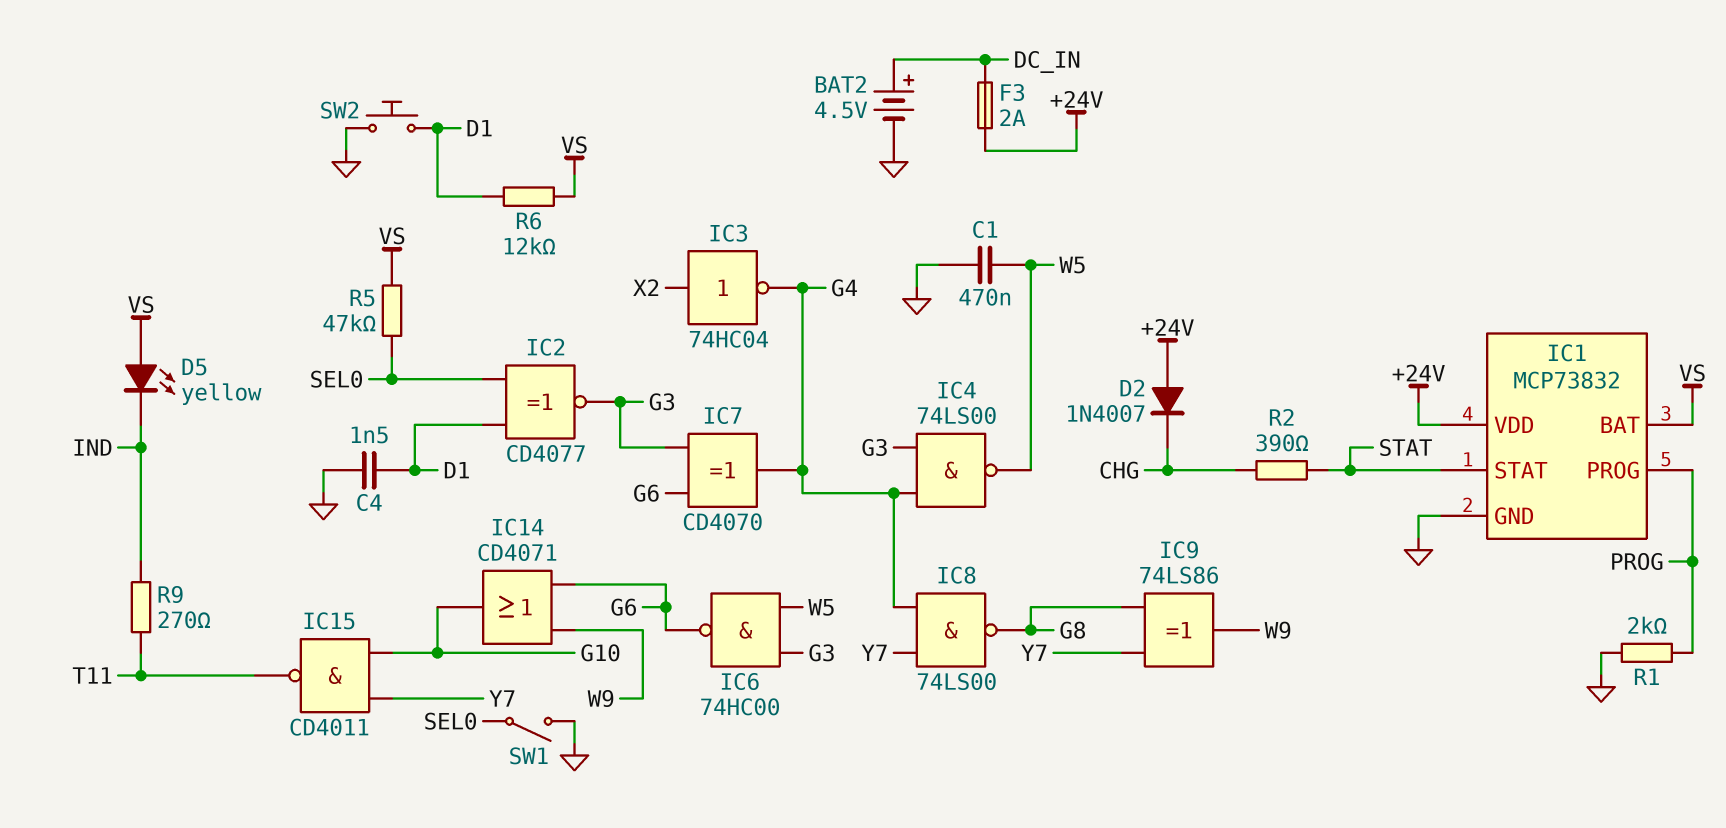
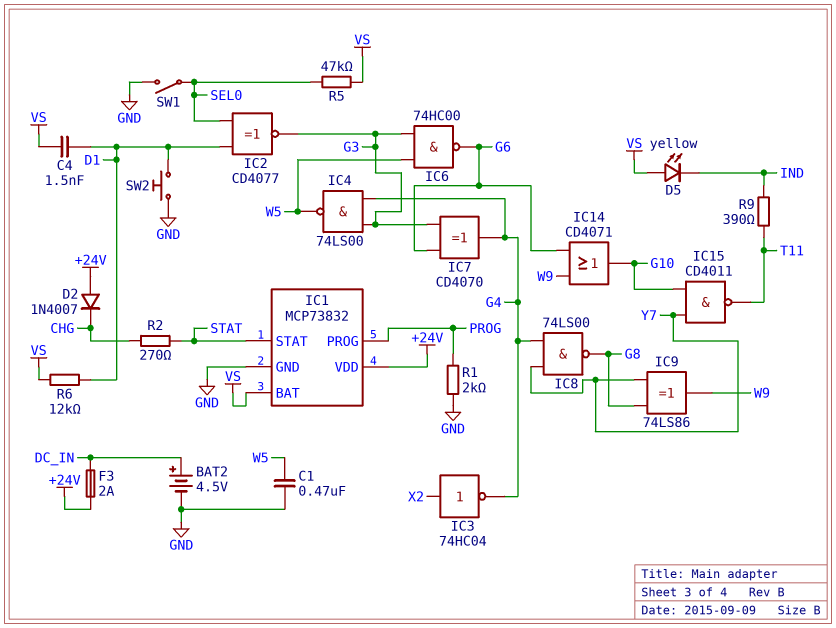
C4: 1.5nF (D1, GND) -> 1.5nF (D1, VS)
R2: 390 (CHG, STAT) -> 270 (CHG, STAT)
R9: 270 (IND, T11) -> 390 (IND, T11)

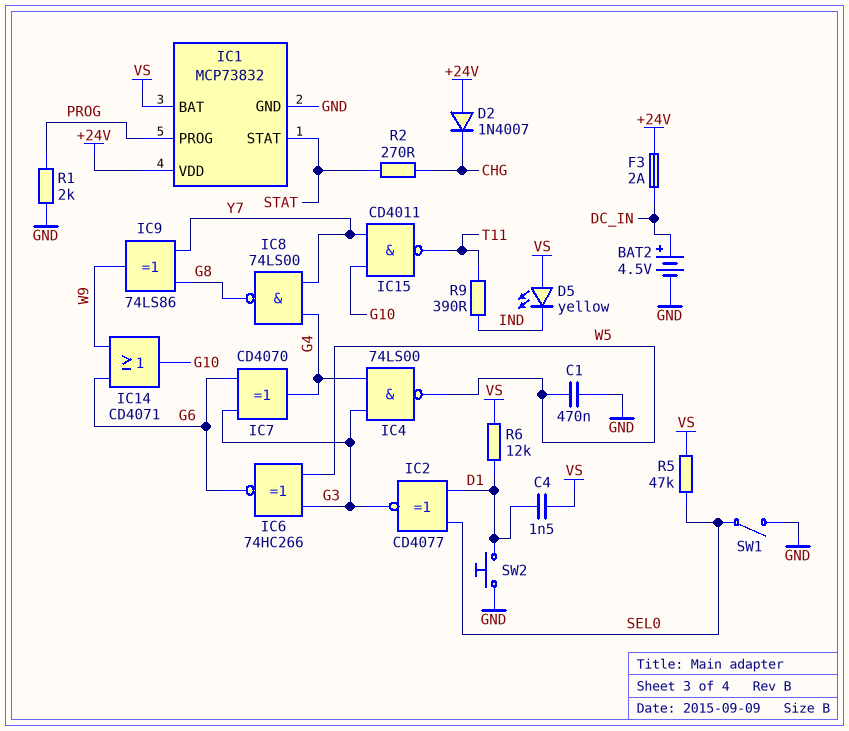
IC3: NOT 74HC04 (in X2, out G4) -> none
IC6: NAND 74HC00 (in G3, in W5, out G6) -> XNOR 74HC266 (in G3, in W5, out G6)

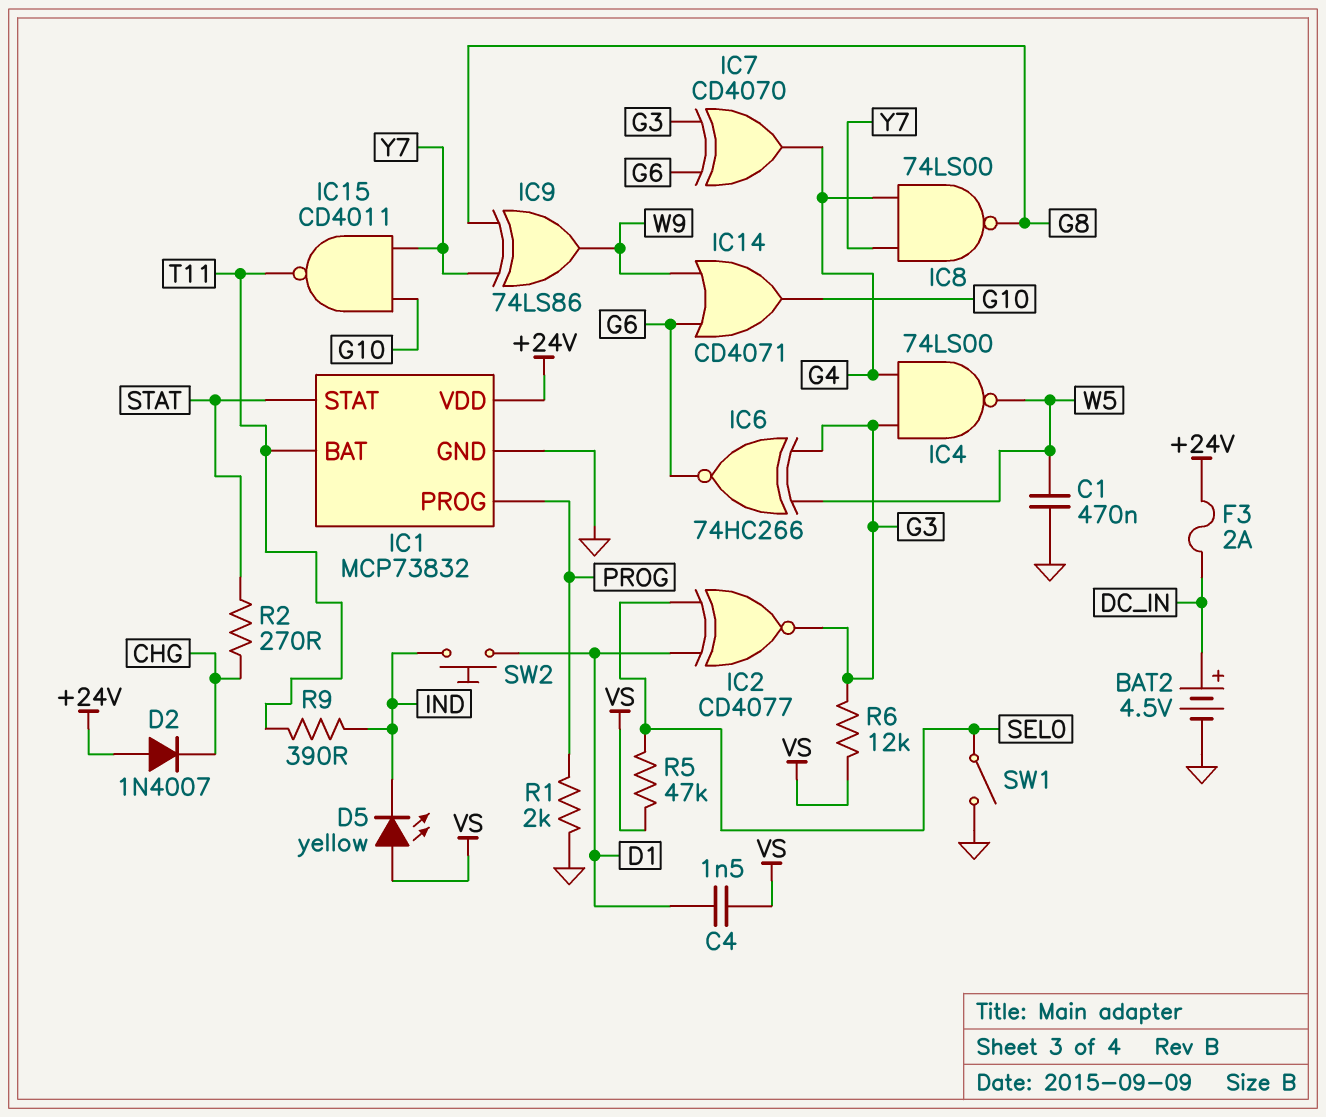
IC1 pin BAT: VS -> T11
R6: 12k (D1, VS) -> 12k (G3, VS)
SW2: button (D1, GND) -> button (D1, IND)

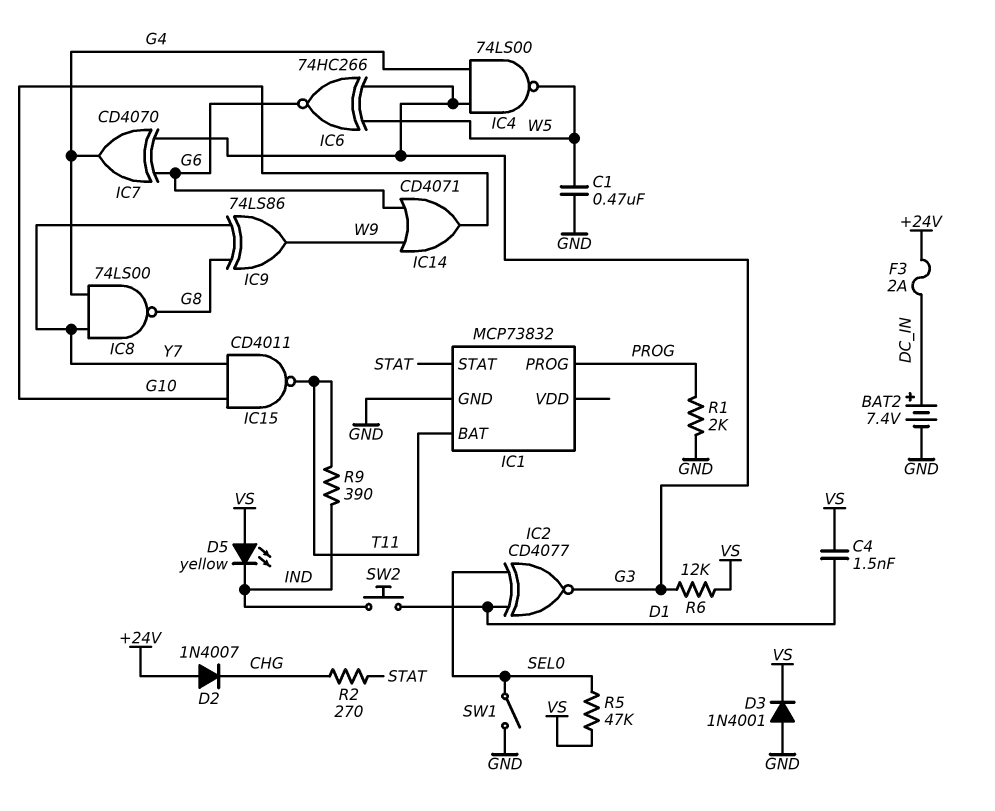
BAT2: 4.5V (plus DC_IN, minus GND) -> 7.4V (plus DC_IN, minus GND)
D3: none -> diode 1N4001 (A GND, K VS)
IC1 pin VDD: +24V -> none

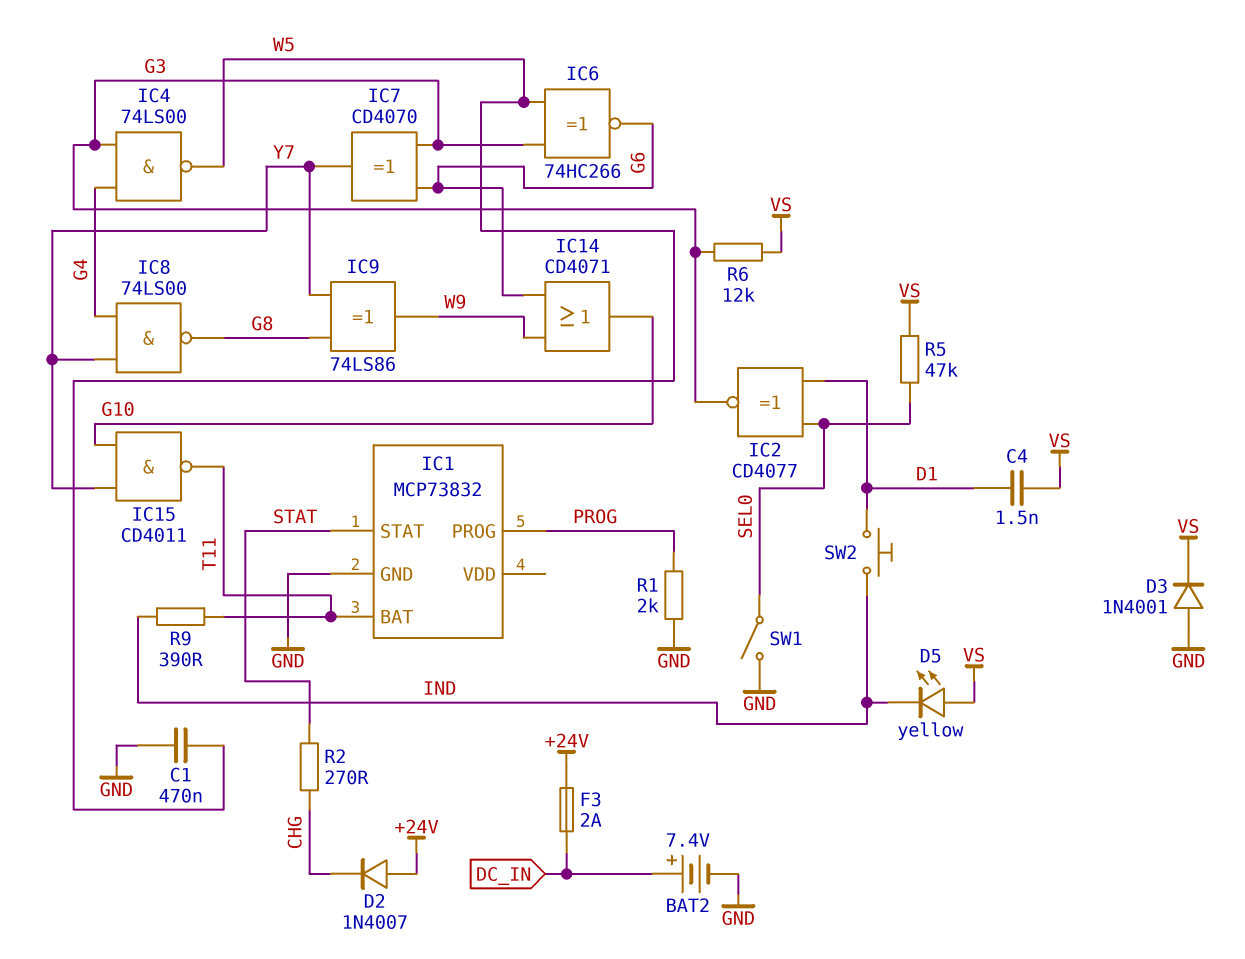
IC7: XOR CD4070 (in G3, in G6, out G4) -> XOR CD4070 (in G3, in G6, out Y7)

